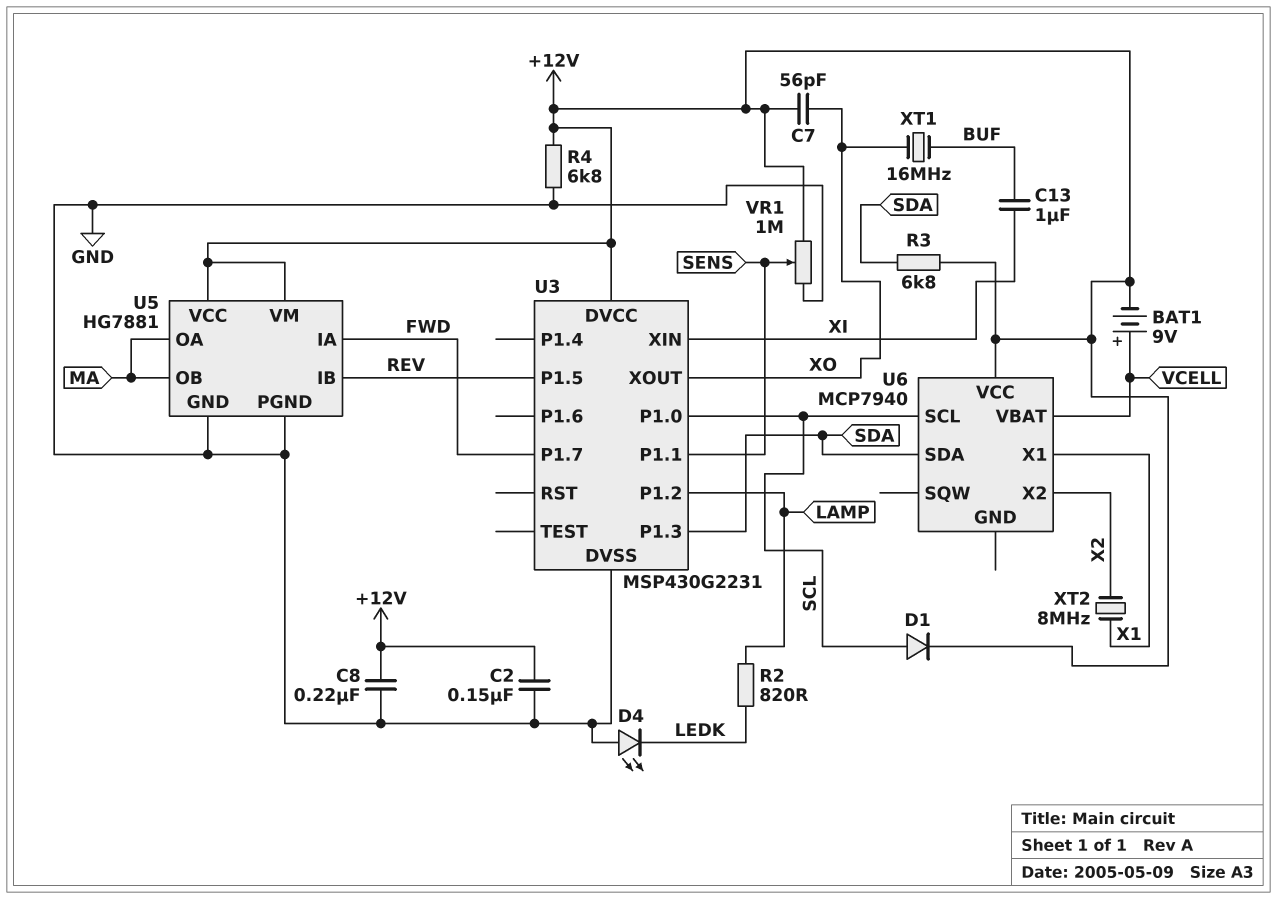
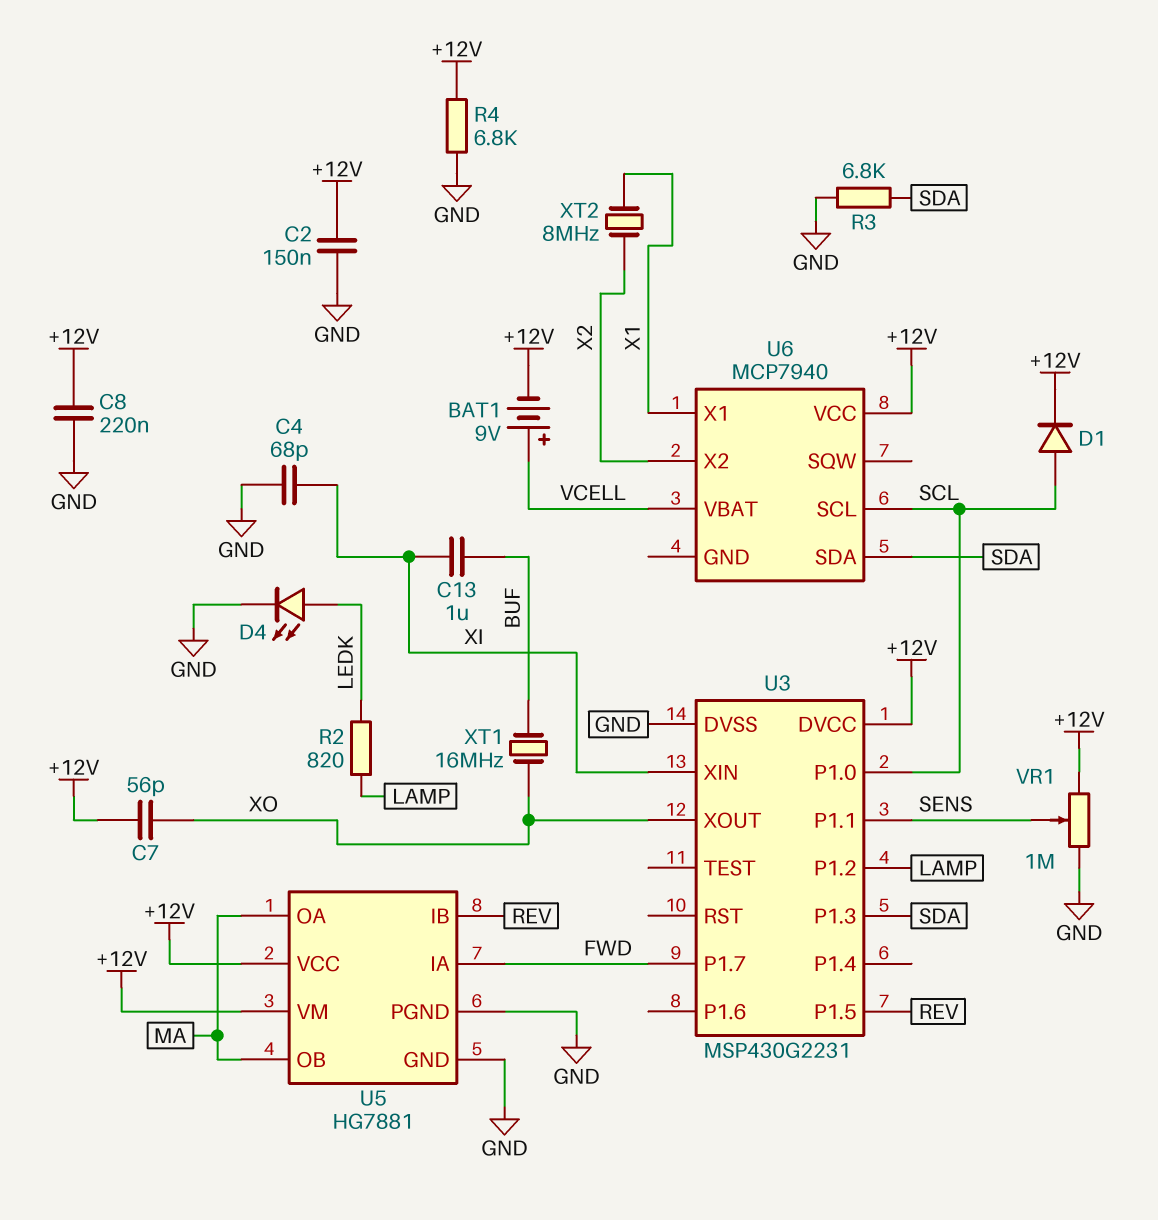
C4: none -> 68pF (GND, XI)
D4: LED (A GND, K LEDK) -> LED (A LEDK, K GND)
R3: 6.8k (+12V, SDA) -> 6.8k (GND, SDA)

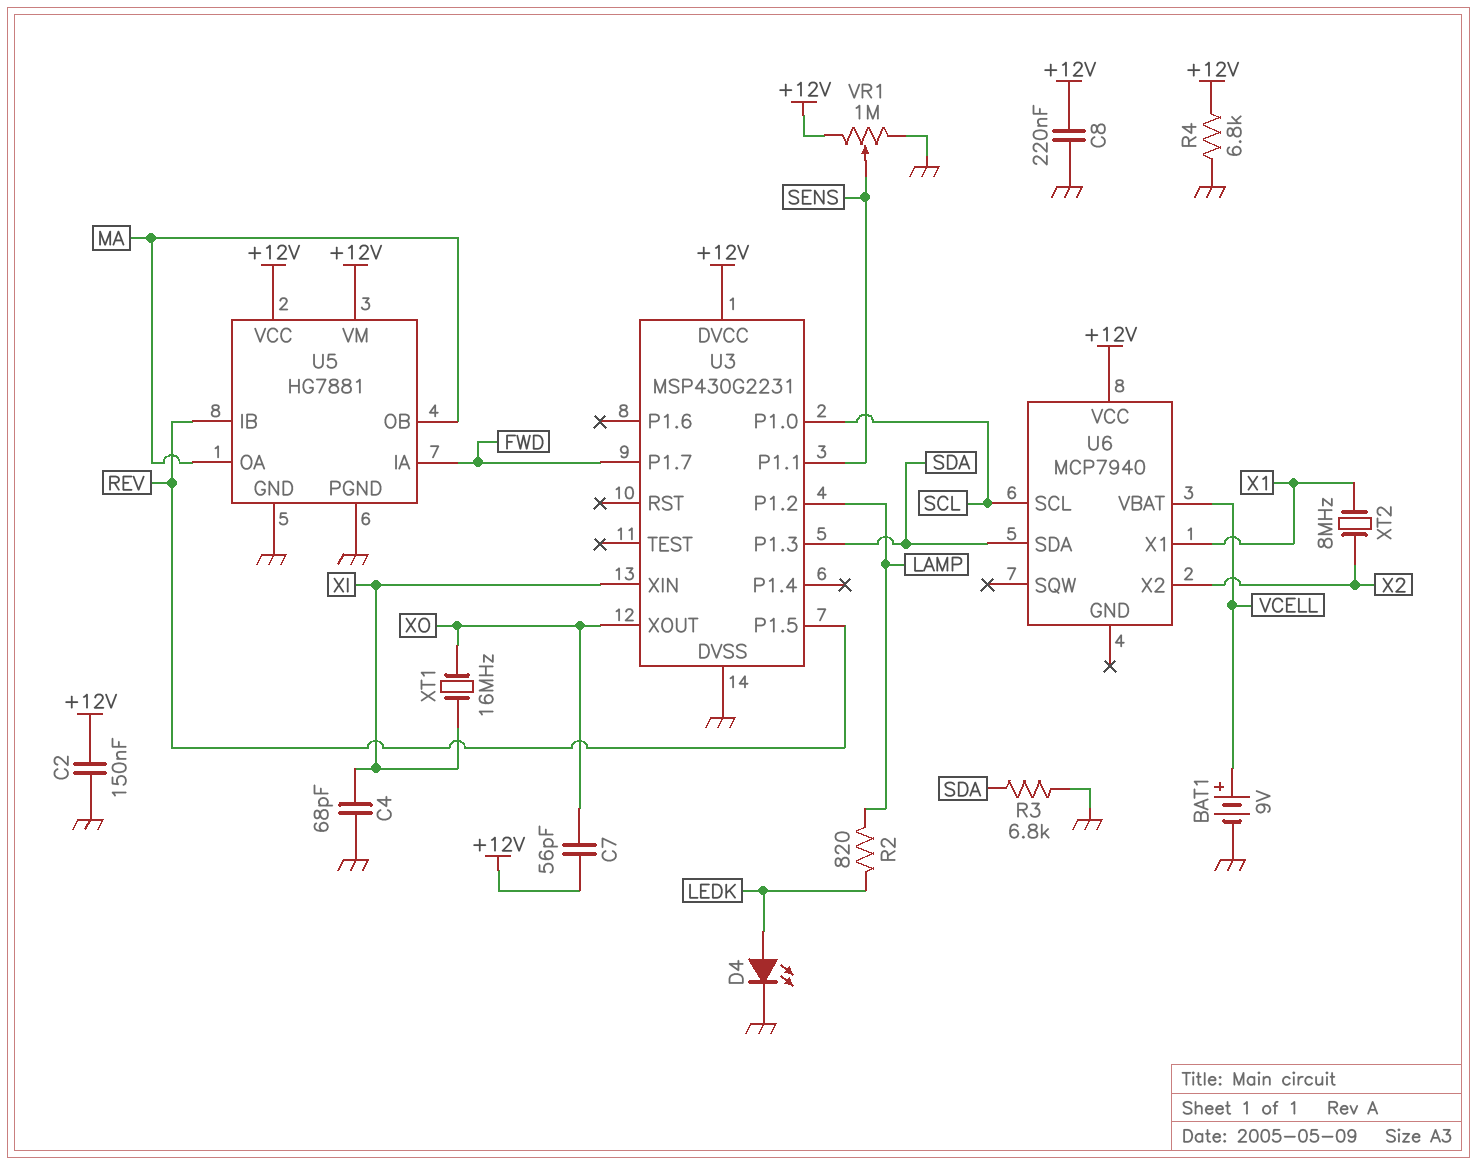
BAT1: 9V (plus VCELL, minus +12V) -> 9V (plus VCELL, minus GND)
C13: 1uF (BUF, XI) -> none
D1: diode (A SCL, K +12V) -> none
XT1: 16MHz (BUF, XO) -> 16MHz (XI, XO)

